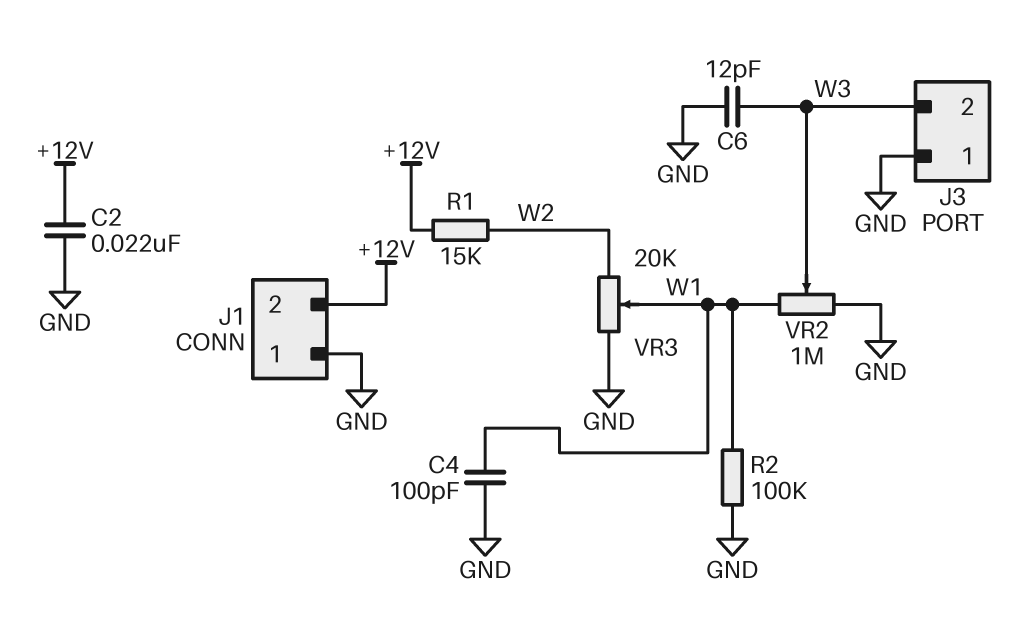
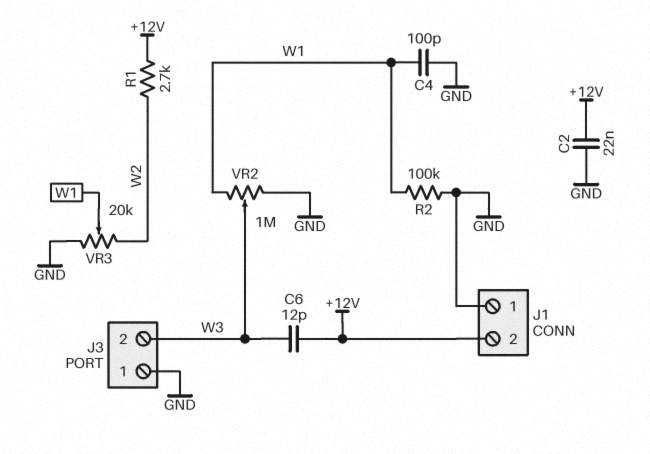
C6: 12pF (GND, W3) -> 12pF (+12V, W3)
R1: 15k (+12V, W2) -> 2.7k (+12V, W2)

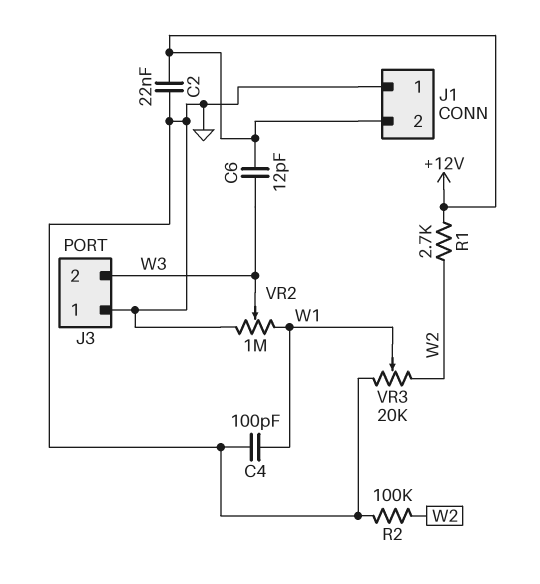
R2: 100k (GND, W1) -> 100k (GND, W2)

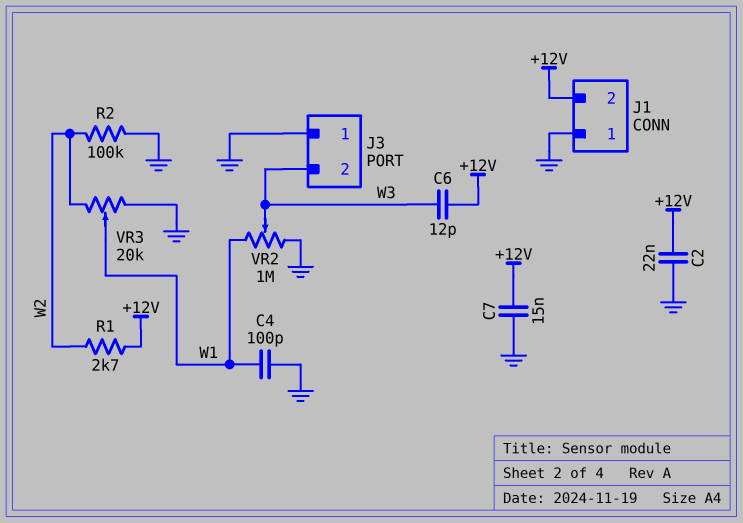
C7: none -> 15nF (+12V, GND)

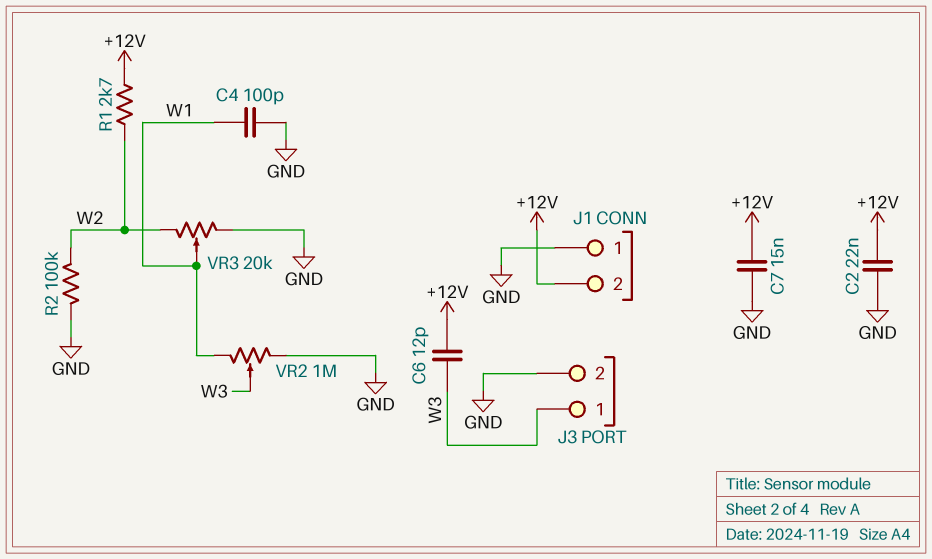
J3 pin 1: GND -> W3
J3 pin 2: W3 -> GND

